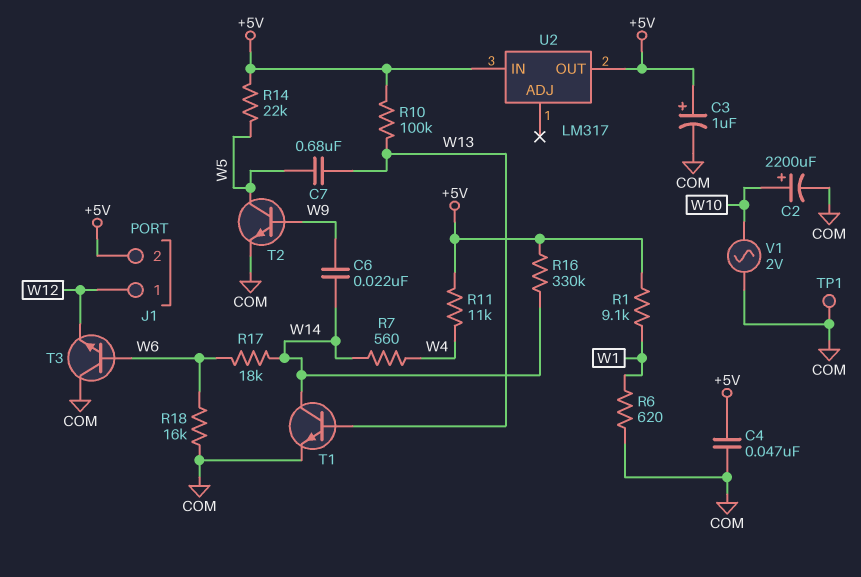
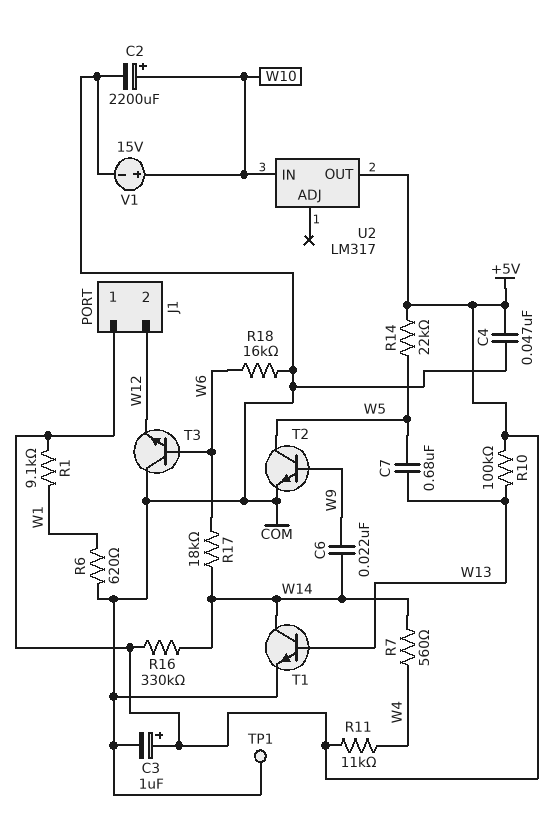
J1 pin 1: W12 -> +5V
J1 pin 2: +5V -> W12
U2 pin IN: +5V -> W10
V1: AC 2V (COM, W10) -> 15V (plus W10, minus COM)

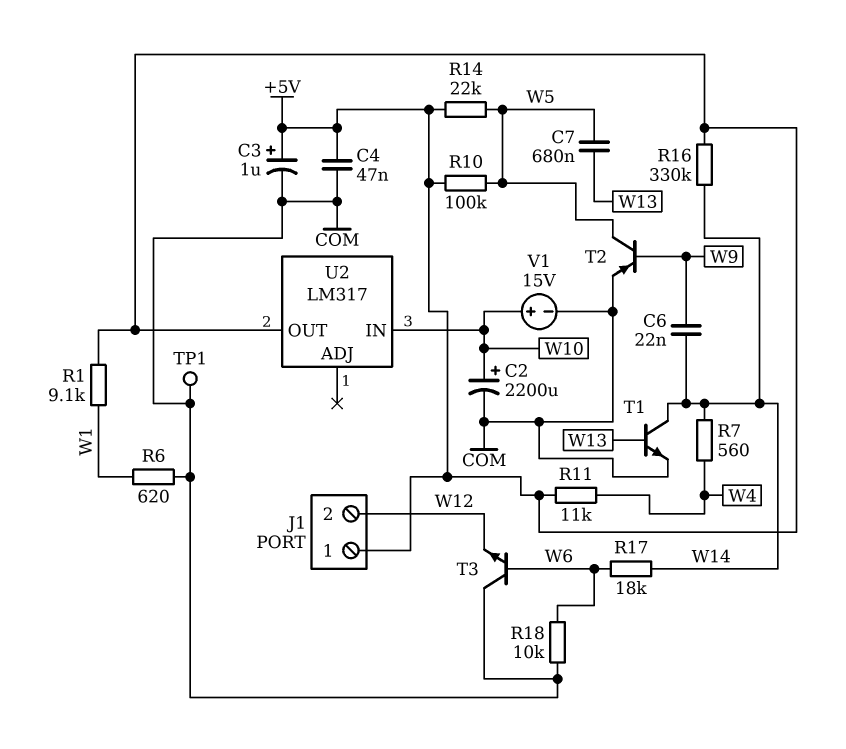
R10: 100k (+5V, W13) -> 100k (+5V, W5)
R18: 16k (COM, W6) -> 10k (COM, W6)
T2: NPN (B W9, C W5, E COM) -> PNP (B W9, C W5, E COM)

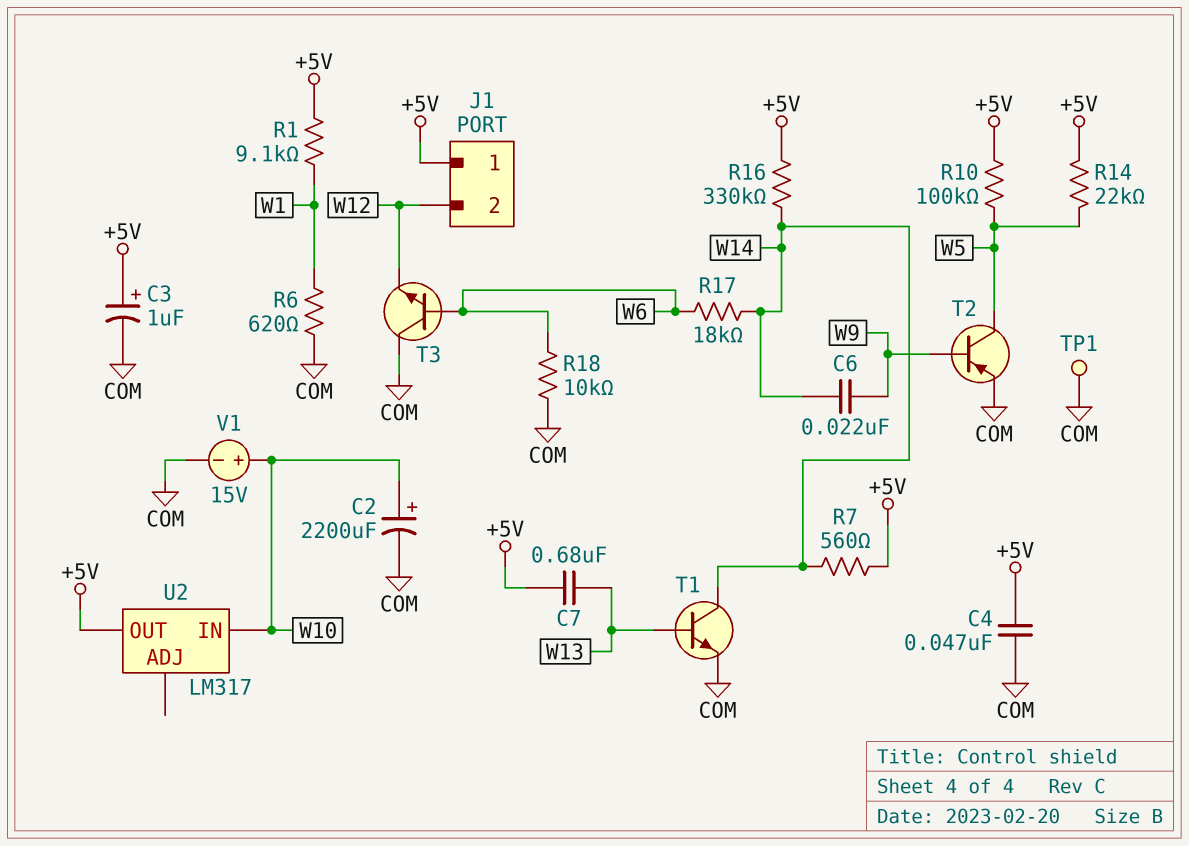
C7: 680nF (W5, W13) -> 680nF (+5V, W13)
R7: 560 (W4, W14) -> 560 (+5V, W14)
R11: 11k (+5V, W4) -> none

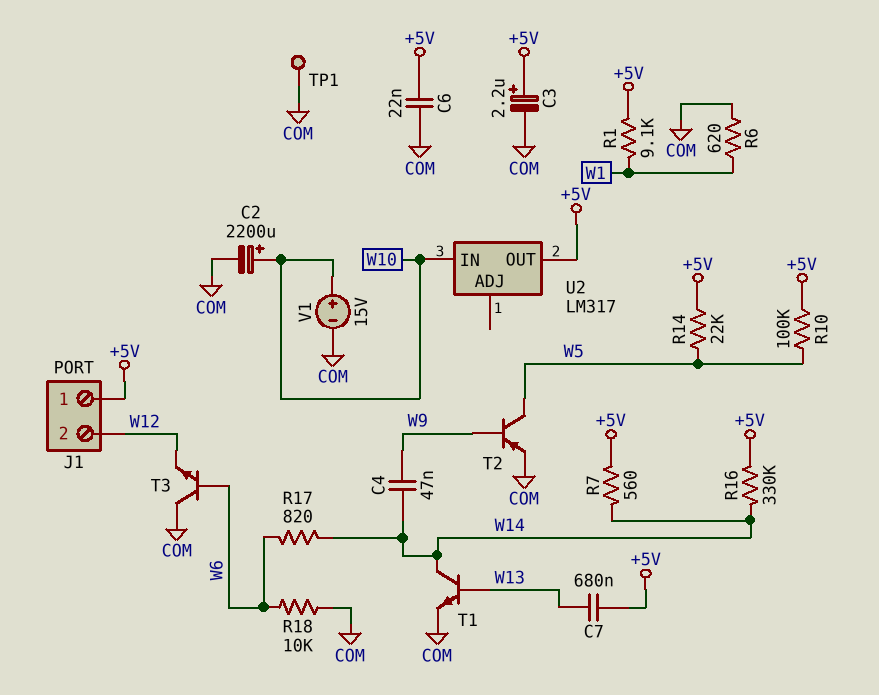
C3: 1uF (plus +5V, minus COM) -> 2.2uF (plus +5V, minus COM)
C4: 47nF (+5V, COM) -> 47nF (W9, W14)
C6: 22nF (W9, W14) -> 22nF (+5V, COM)
R17: 18k (W6, W14) -> 820 (W6, W14)

